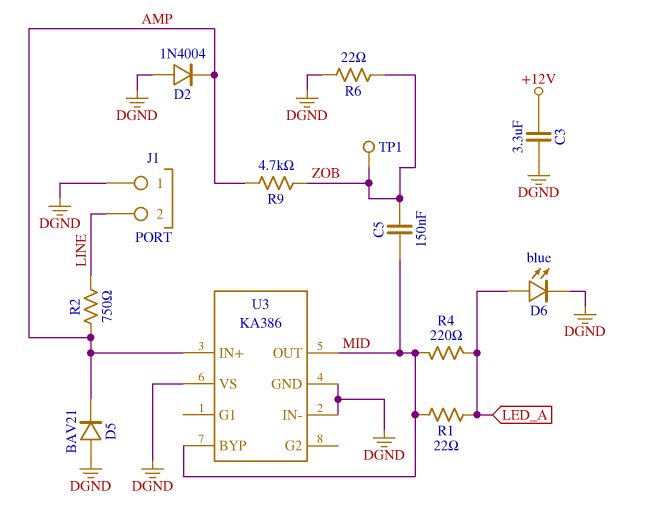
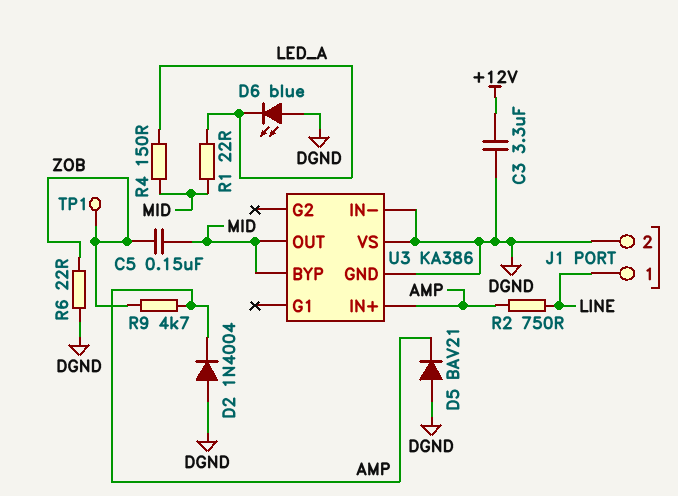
D6: LED blue (A LED_A, K DGND) -> LED blue (A DGND, K LED_A)
J1 pin 1: DGND -> LINE
J1 pin 2: LINE -> DGND
R4: 220 (LED_A, MID) -> 150 (LED_A, MID)

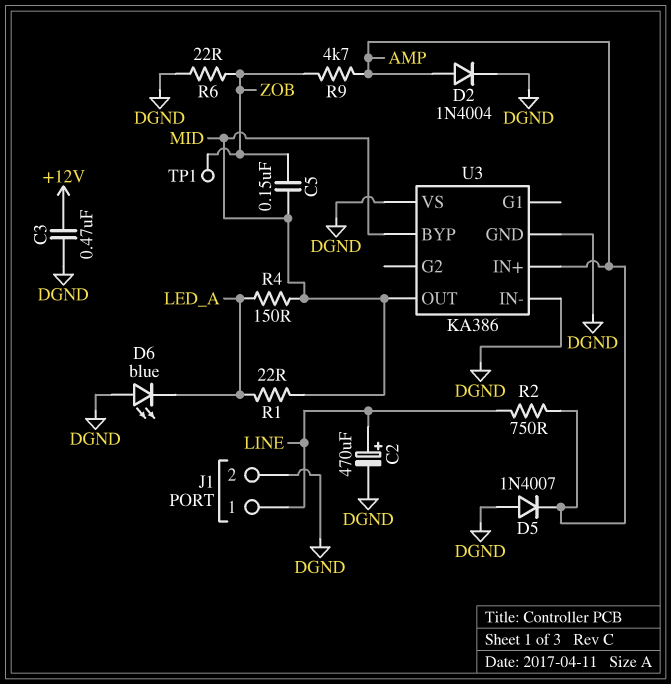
C2: none -> 470uF (plus LINE, minus DGND)
C3: 3.3uF (+12V, DGND) -> 470nF (+12V, DGND)
D2: diode 1N4004 (A DGND, K AMP) -> diode 1N4004 (A AMP, K DGND)
D5: diode BAV21 (A DGND, K AMP) -> diode 1N4007 (A DGND, K AMP)

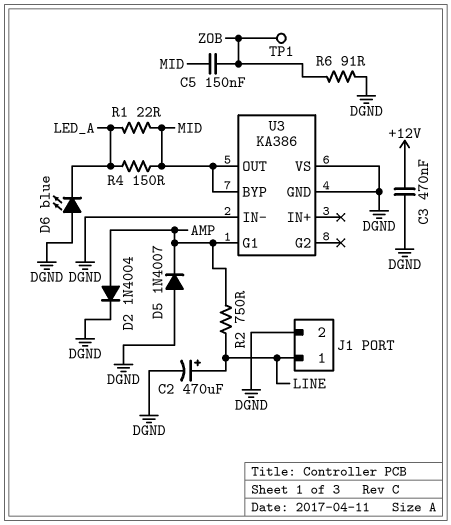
R6: 22 (DGND, ZOB) -> 91 (DGND, ZOB)
R9: 4.7k (AMP, ZOB) -> none
U3 pin G1: none -> AMP
U3 pin IN+: AMP -> none

